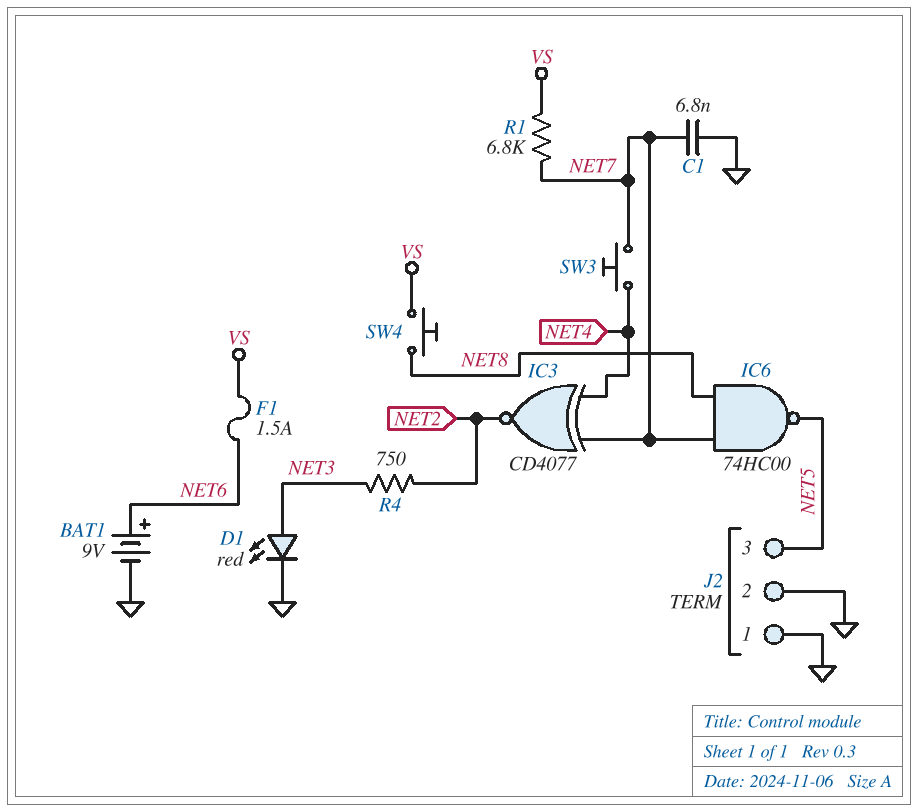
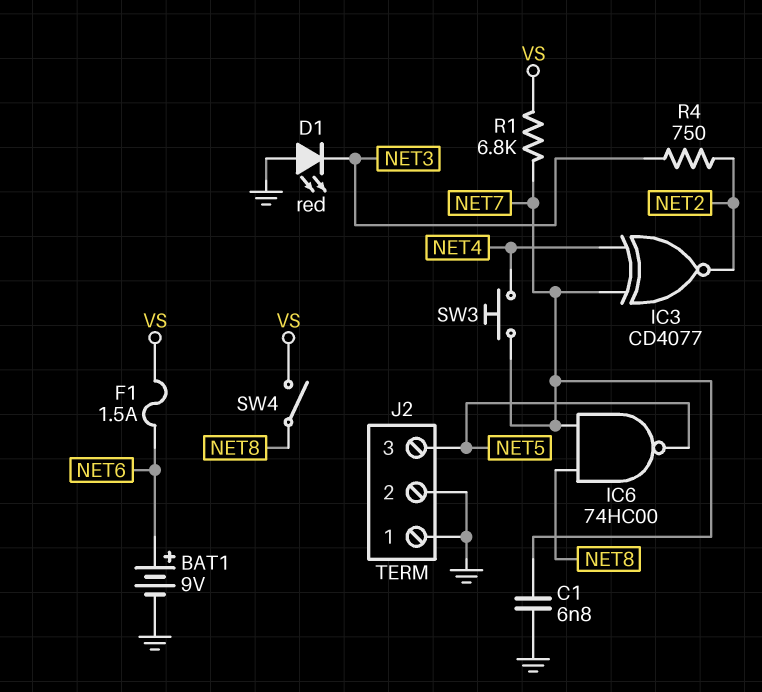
D1: LED red (A NET3, K GND) -> LED red (A GND, K NET3)
SW4: button (NET8, VS) -> switch (NET8, VS)

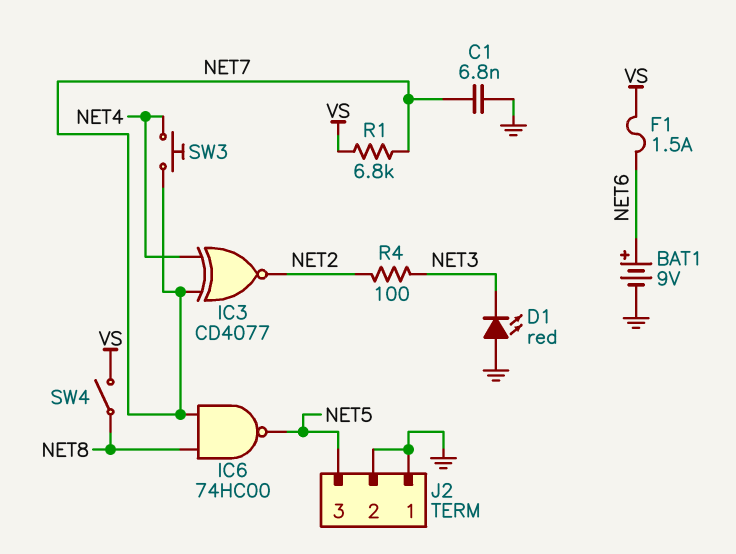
R4: 750 (NET2, NET3) -> 100 (NET2, NET3)

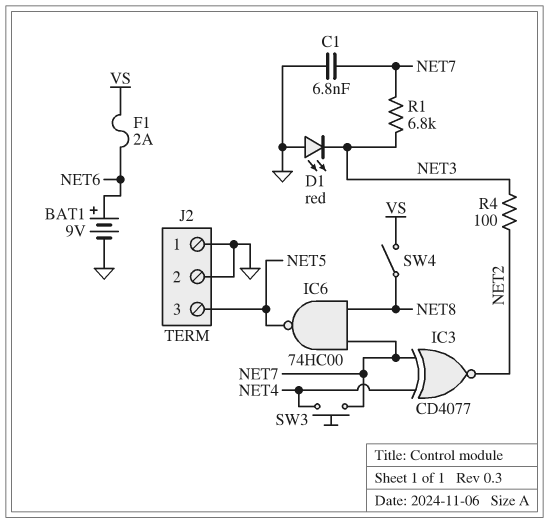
F1: 1.5A (NET6, VS) -> 2A (NET6, VS)
R1: 6.8k (NET7, VS) -> 6.8k (NET3, NET7)

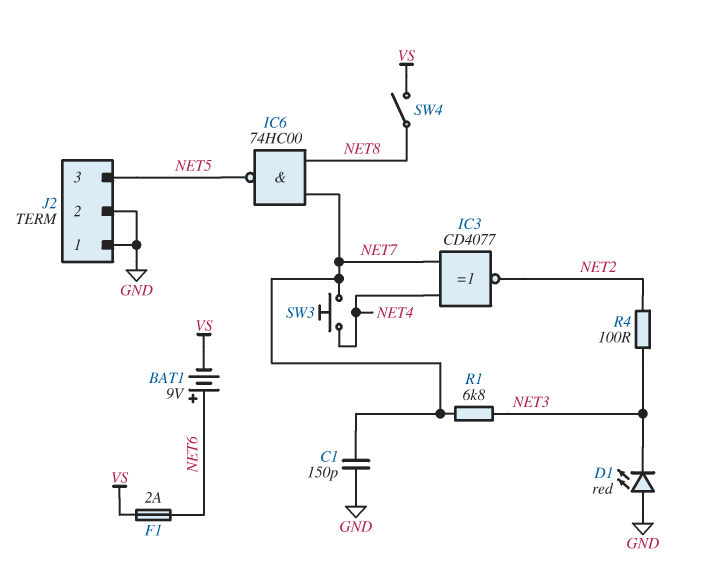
BAT1: 9V (plus NET6, minus GND) -> 9V (plus NET6, minus VS)
C1: 6.8nF (GND, NET7) -> 150pF (GND, NET7)

